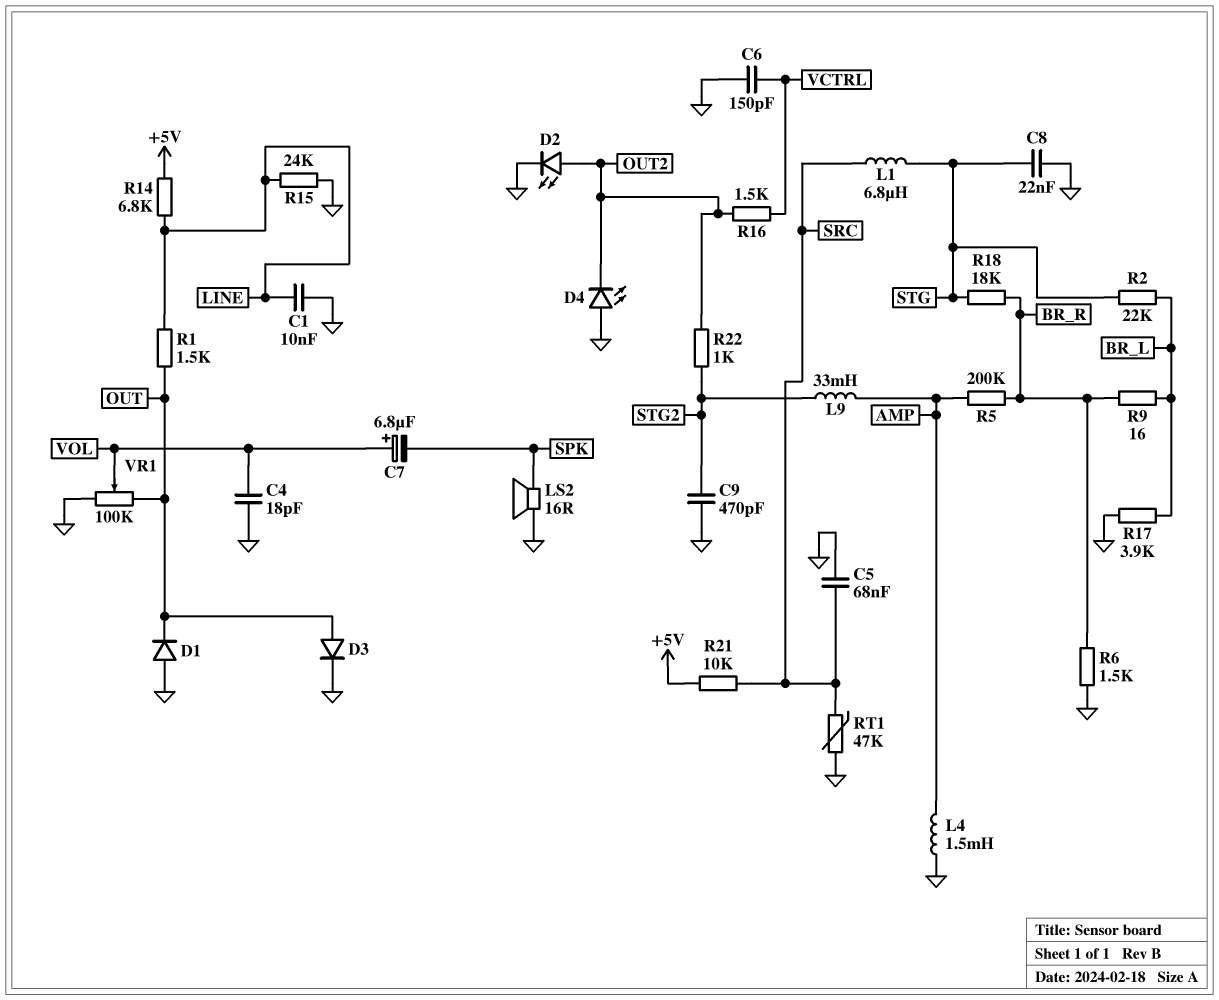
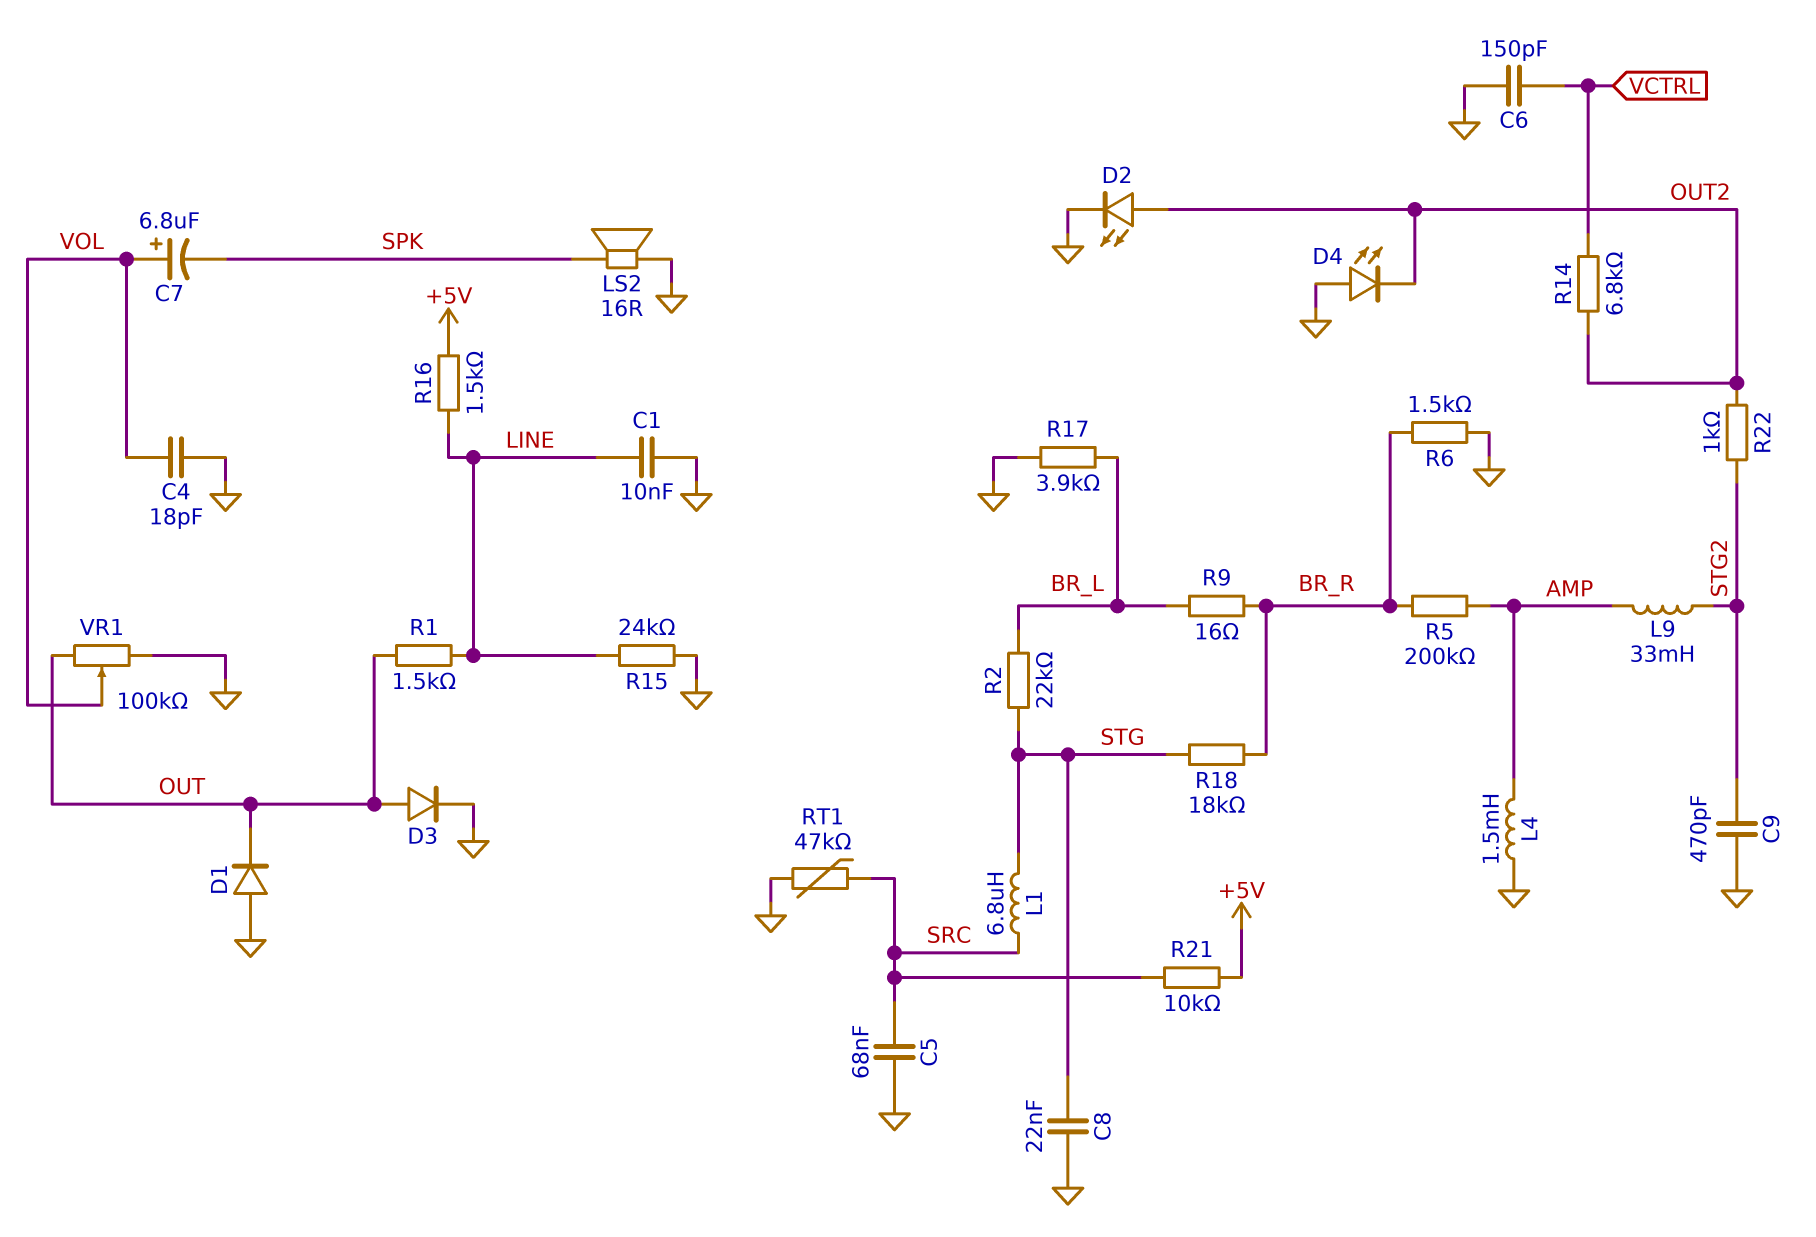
R14: 6.8k (+5V, LINE) -> 6.8k (OUT2, VCTRL)
R16: 1.5k (OUT2, VCTRL) -> 1.5k (+5V, LINE)

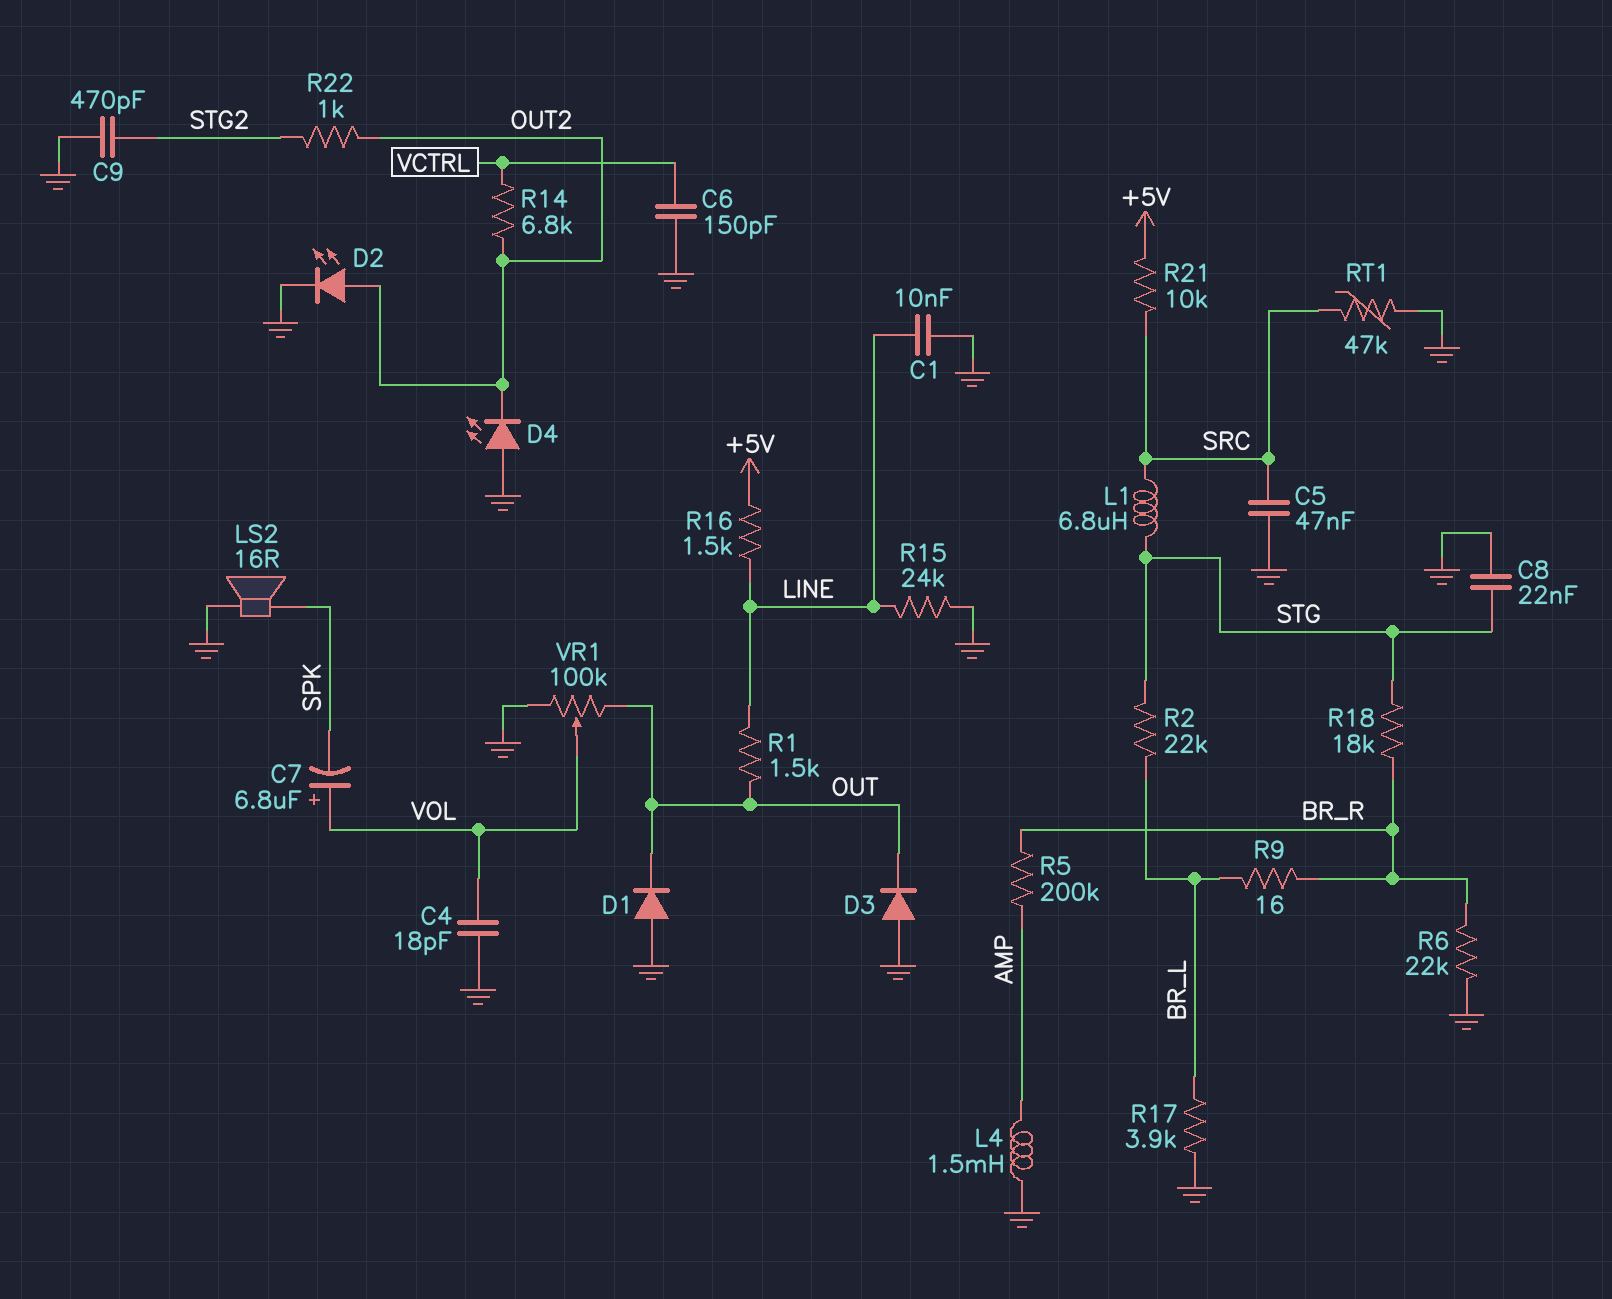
C5: 68nF (GND, SRC) -> 47nF (GND, SRC)
D3: diode (A OUT, K GND) -> diode (A GND, K OUT)
L9: 33mH (AMP, STG2) -> none
R6: 1.5k (BR_R, GND) -> 22k (BR_R, GND)

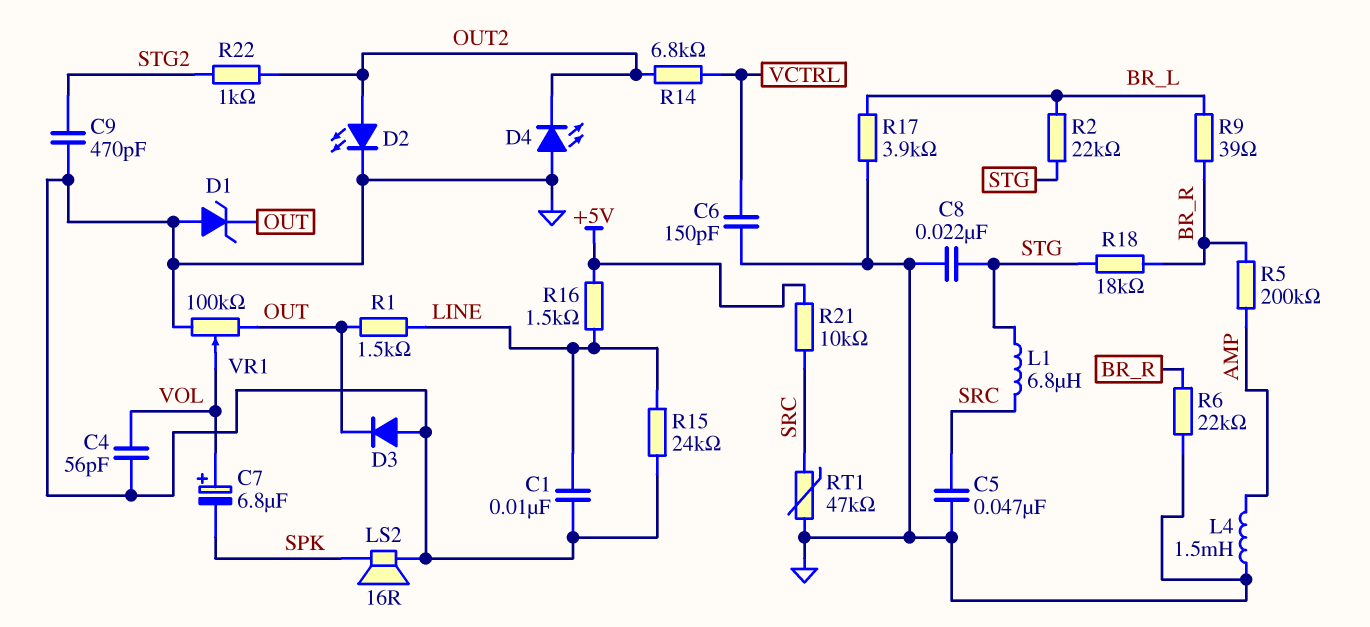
C4: 18pF (GND, VOL) -> 56pF (GND, VOL)
D1: diode (A GND, K OUT) -> zener (A GND, K OUT)
R9: 16 (BR_L, BR_R) -> 39 (BR_L, BR_R)

